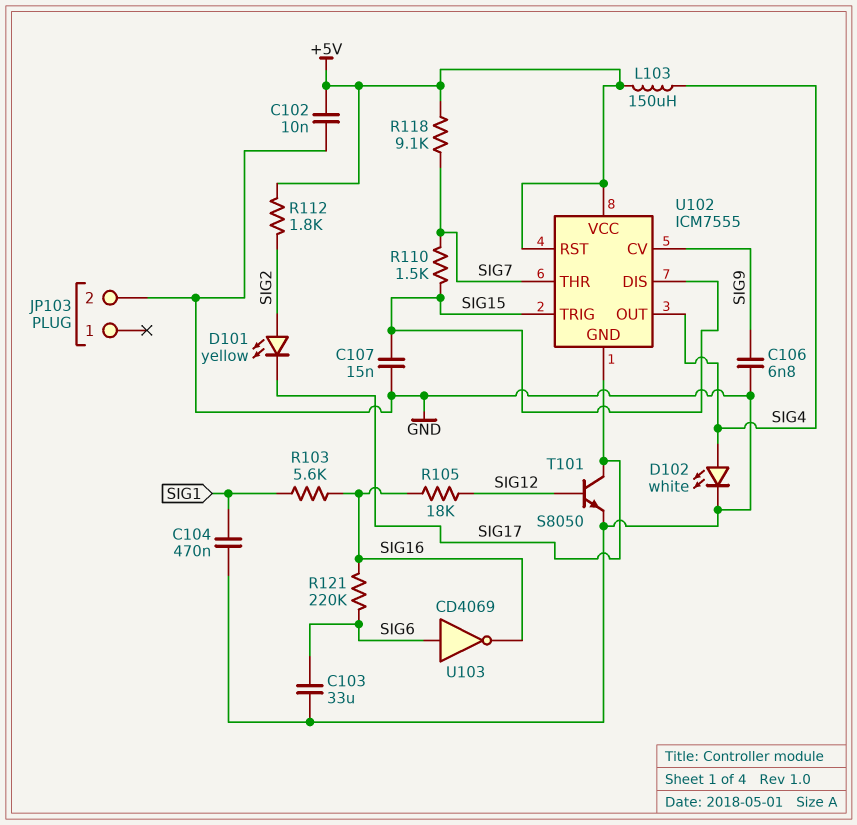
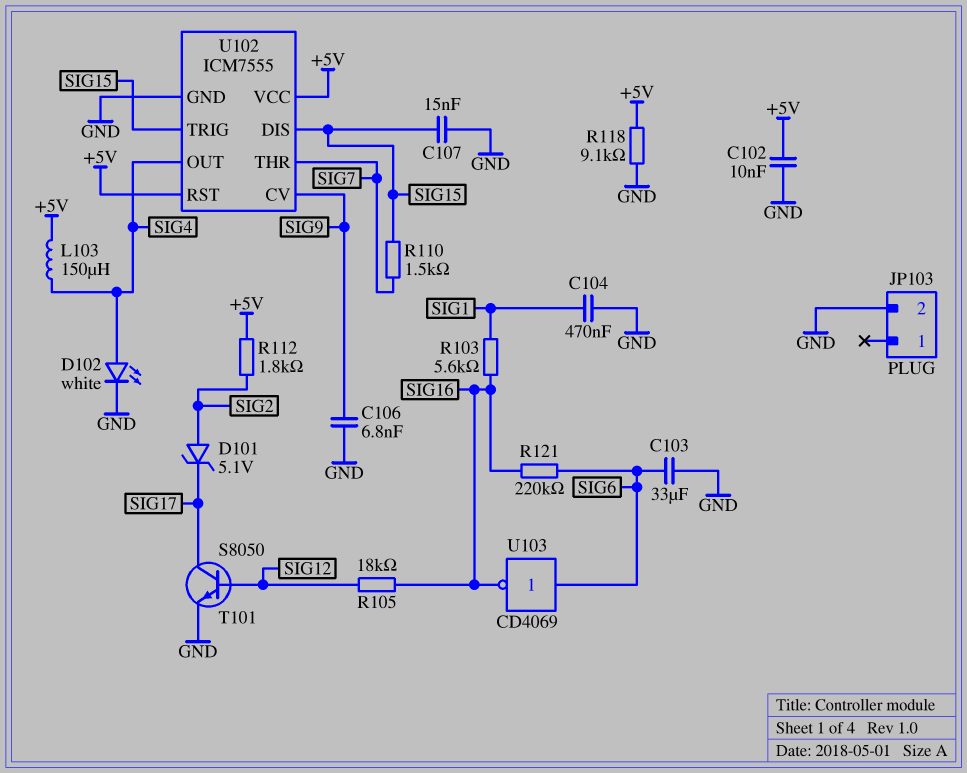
D101: LED yellow (A SIG2, K SIG17) -> zener 5.1V (A SIG2, K SIG17)
R118: 9.1k (+5V, SIG7) -> 9.1k (+5V, GND)
U102 pin GND: SIG17 -> GND

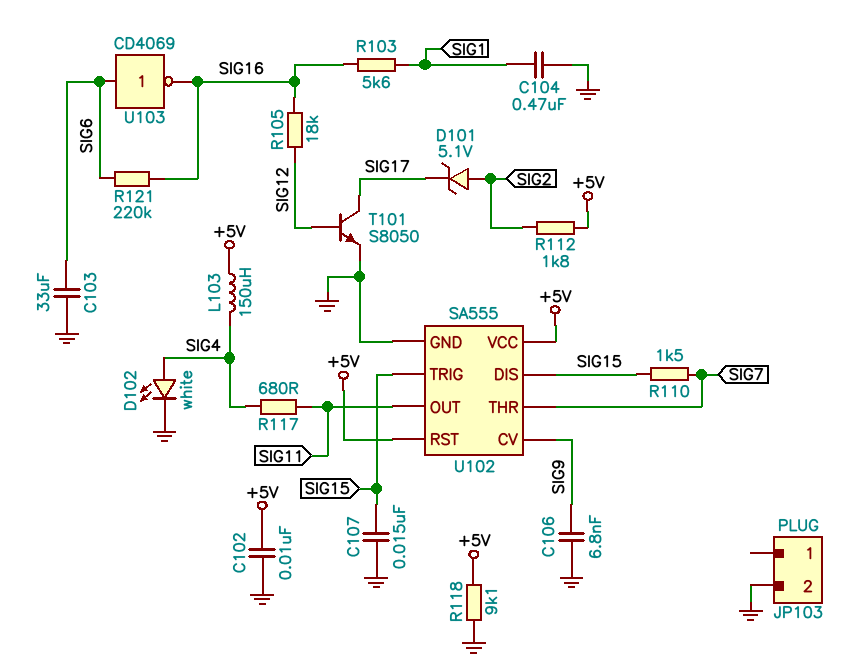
R117: none -> 680 (SIG4, SIG11)
U102: ICM7555 -> SA555
U102 pin OUT: SIG4 -> SIG11

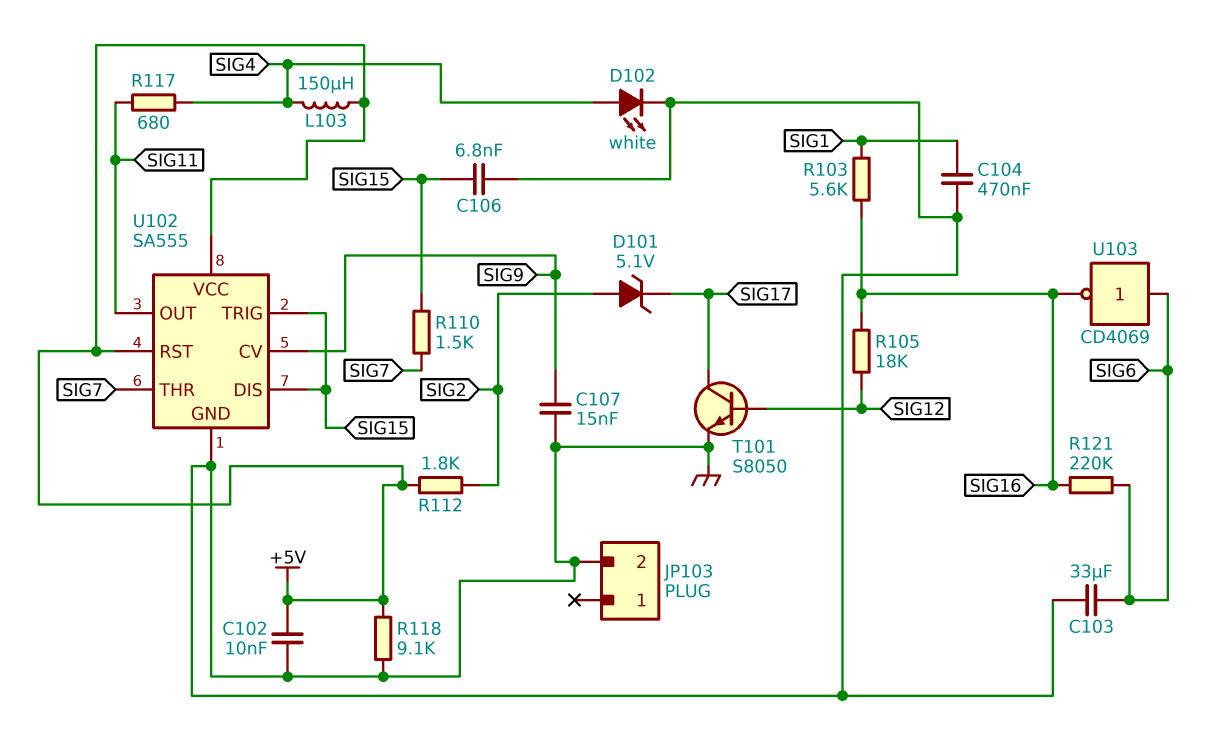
C106: 6.8nF (GND, SIG9) -> 6.8nF (GND, SIG15)
C107: 15nF (GND, SIG15) -> 15nF (GND, SIG9)

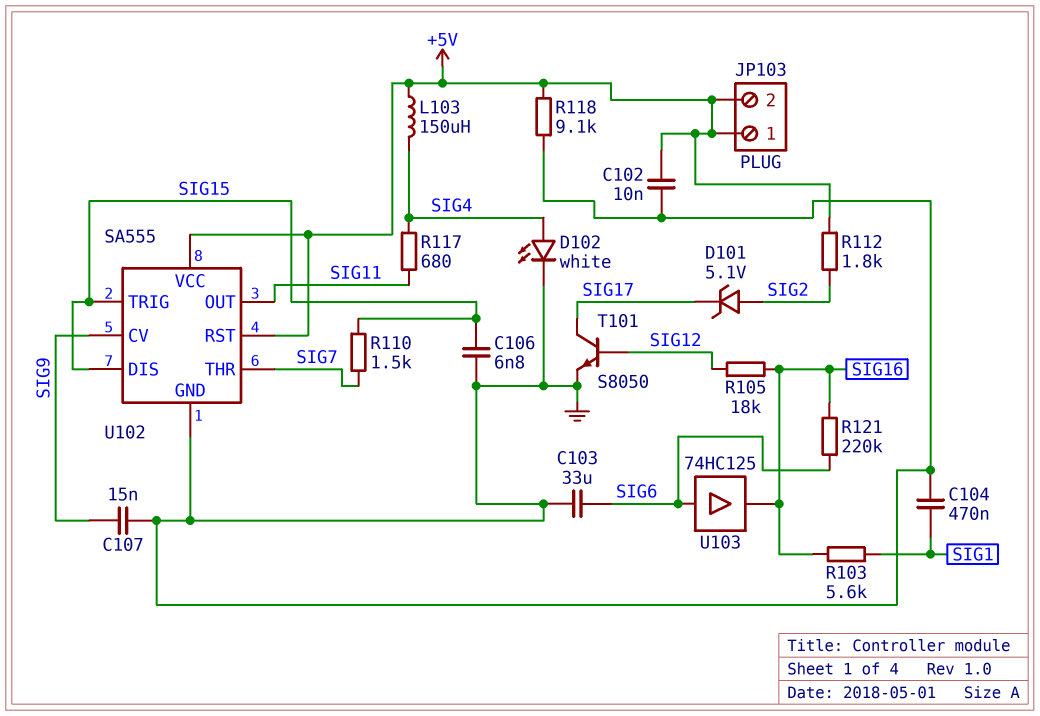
JP103 pin 1: none -> +5V
JP103 pin 2: GND -> +5V
U103: NOT CD4069 (in SIG6, out SIG16) -> buffer 74HC125 (in SIG6, out SIG16)

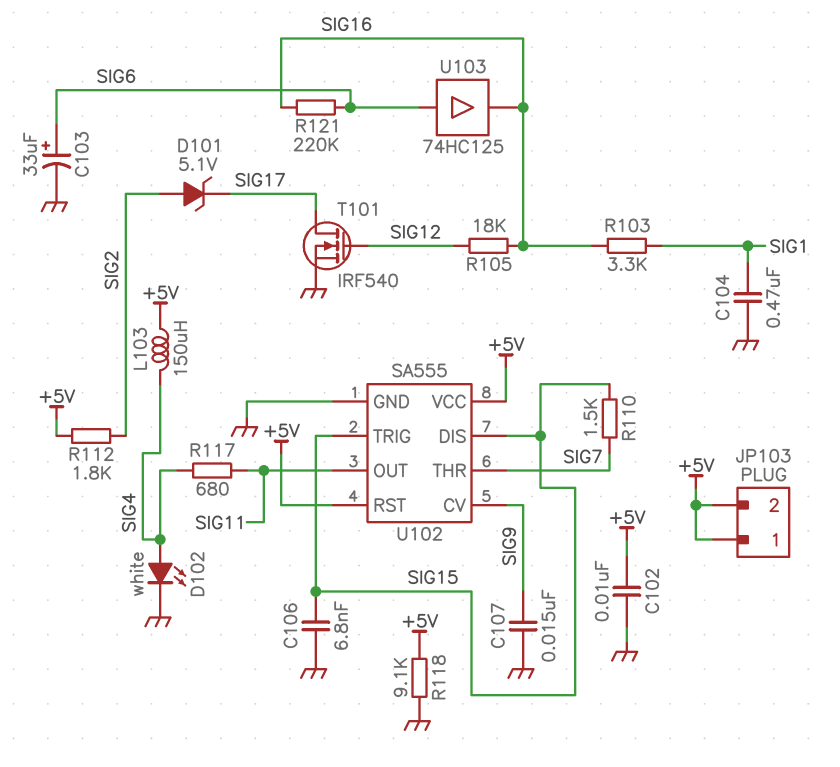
C103: 33uF (GND, SIG6) -> 33uF (plus SIG6, minus GND)
R103: 5.6k (SIG1, SIG16) -> 3.3k (SIG1, SIG16)
T101: NPN S8050 (B SIG12, C SIG17, E GND) -> NMOS IRF540 (G SIG12, D SIG17, S GND)

